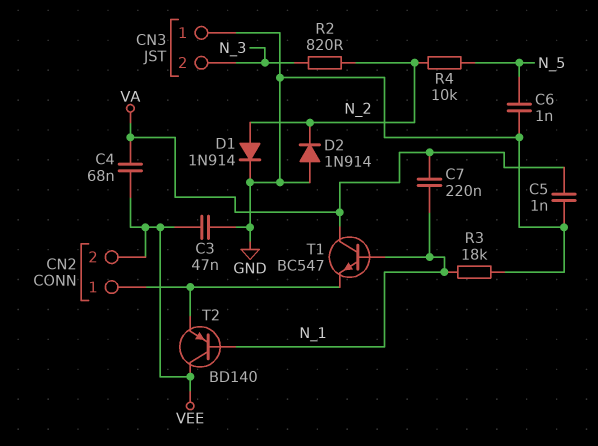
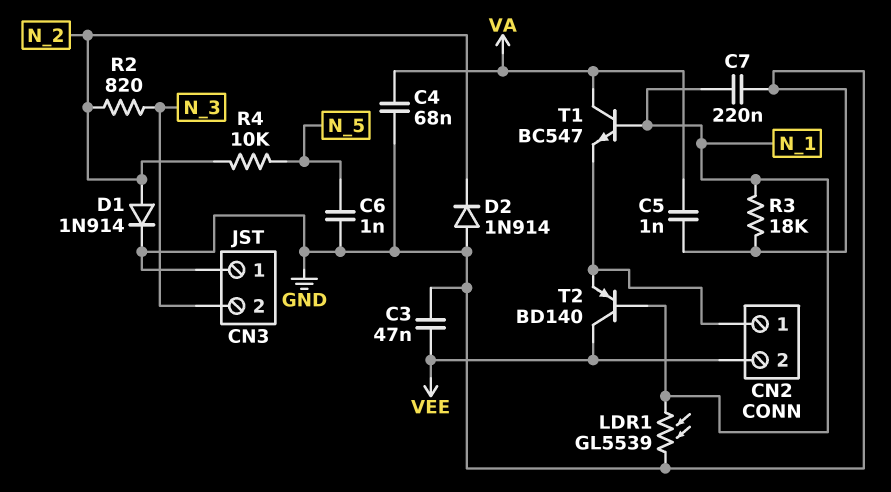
C4: 68nF (VA, VEE) -> 68nF (GND, VA)
C7: 220nF (N_1, VA) -> 220nF (GND, N_1)
LDR1: none -> GL5539 (GND, N_1)

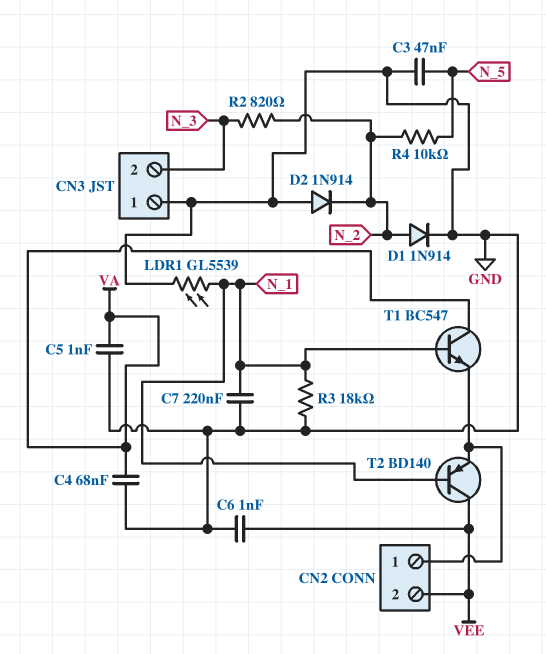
C3: 47nF (GND, VEE) -> 47nF (GND, N_5)
C6: 1nF (GND, N_5) -> 1nF (GND, VEE)

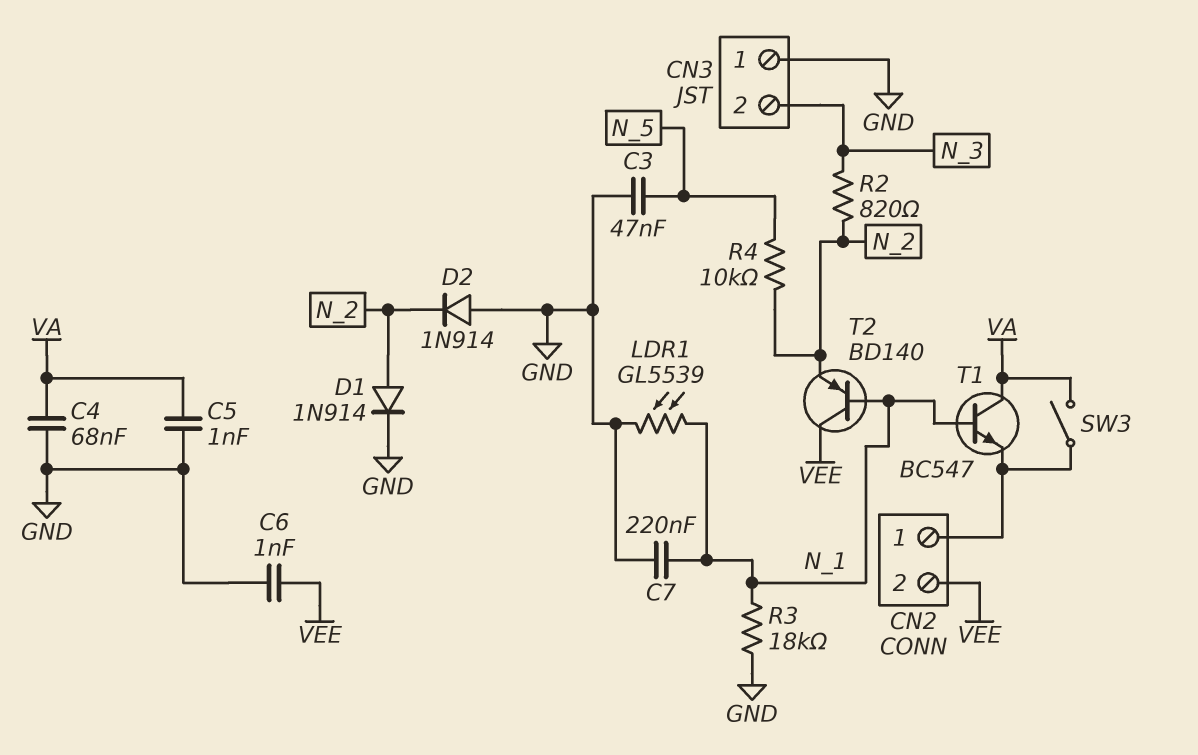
SW3: none -> switch (CN2/1, VA)
T2: PNP BD140 (B N_1, C VEE, E CN2/1) -> PNP BD140 (B N_1, C VEE, E N_2)

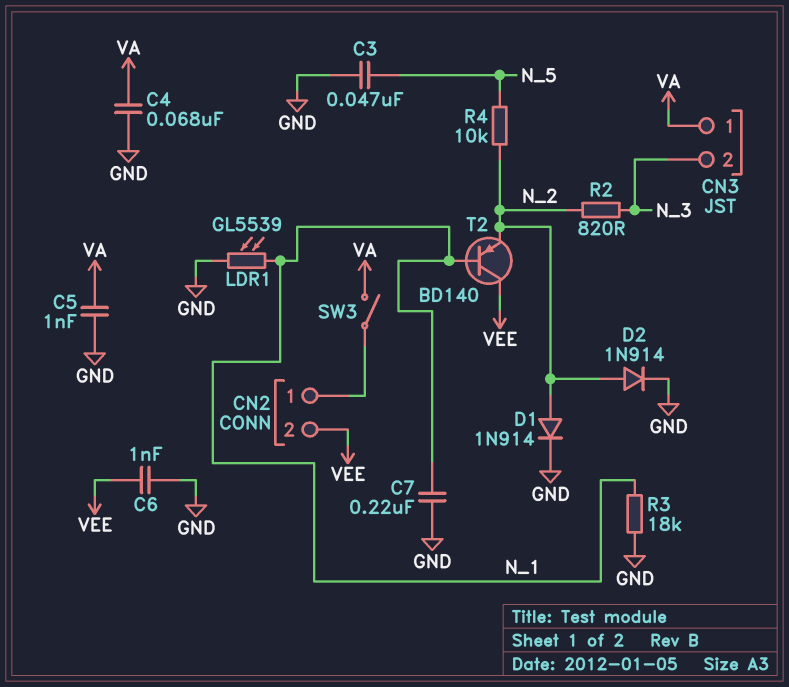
CN3 pin 1: GND -> VA
D2: diode 1N914 (A GND, K N_2) -> diode 1N914 (A N_2, K GND)
T1: NPN BC547 (B N_1, C VA, E CN2/1) -> none

